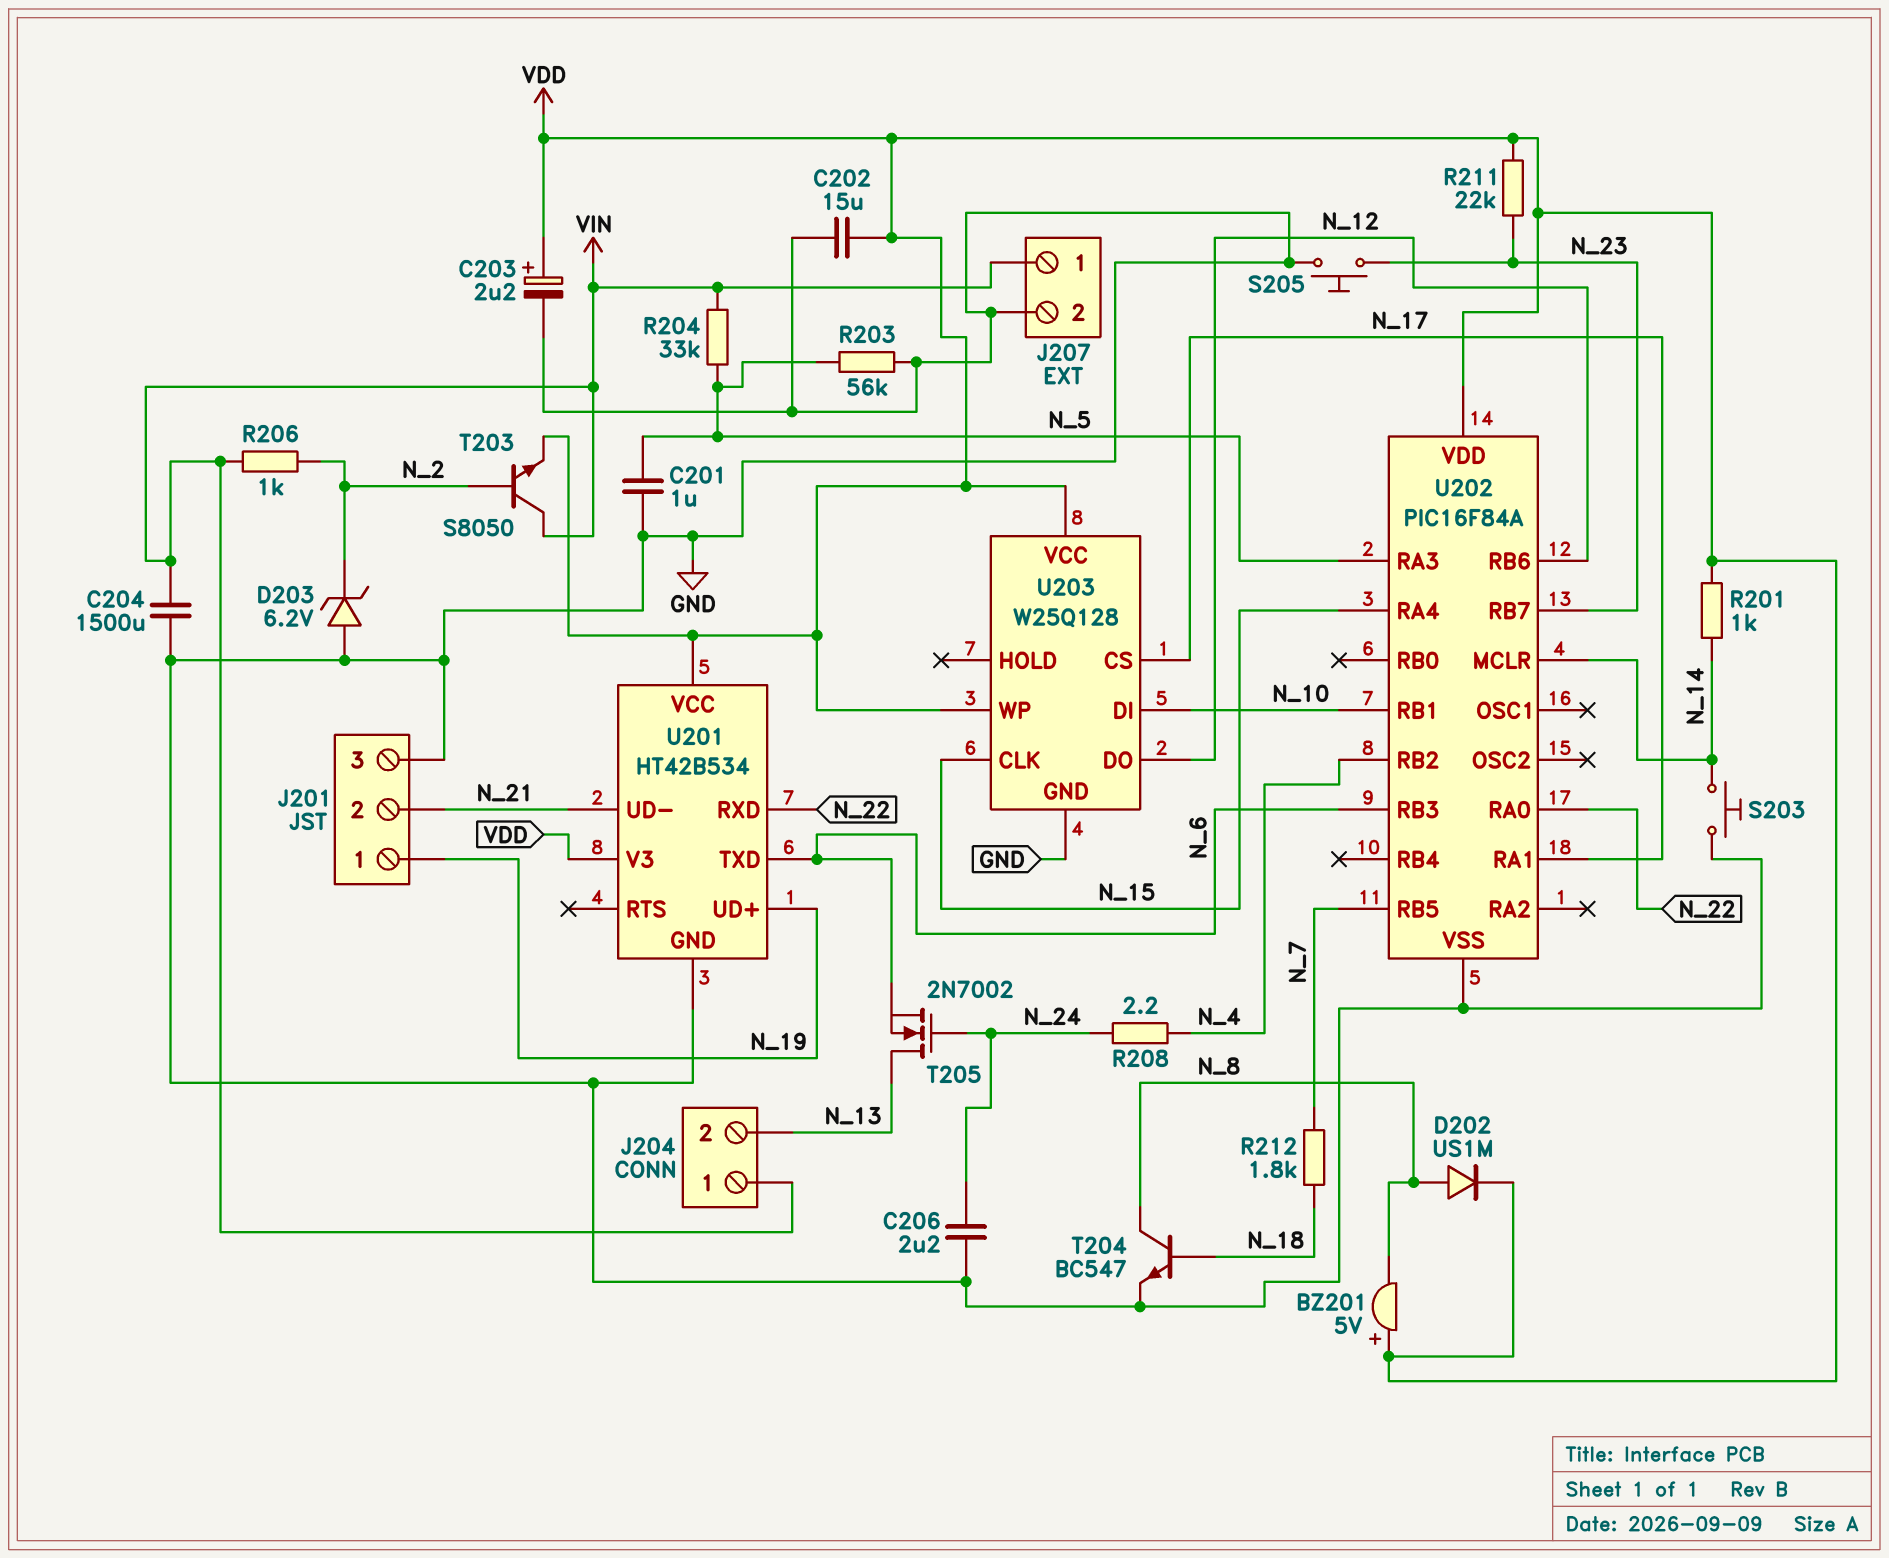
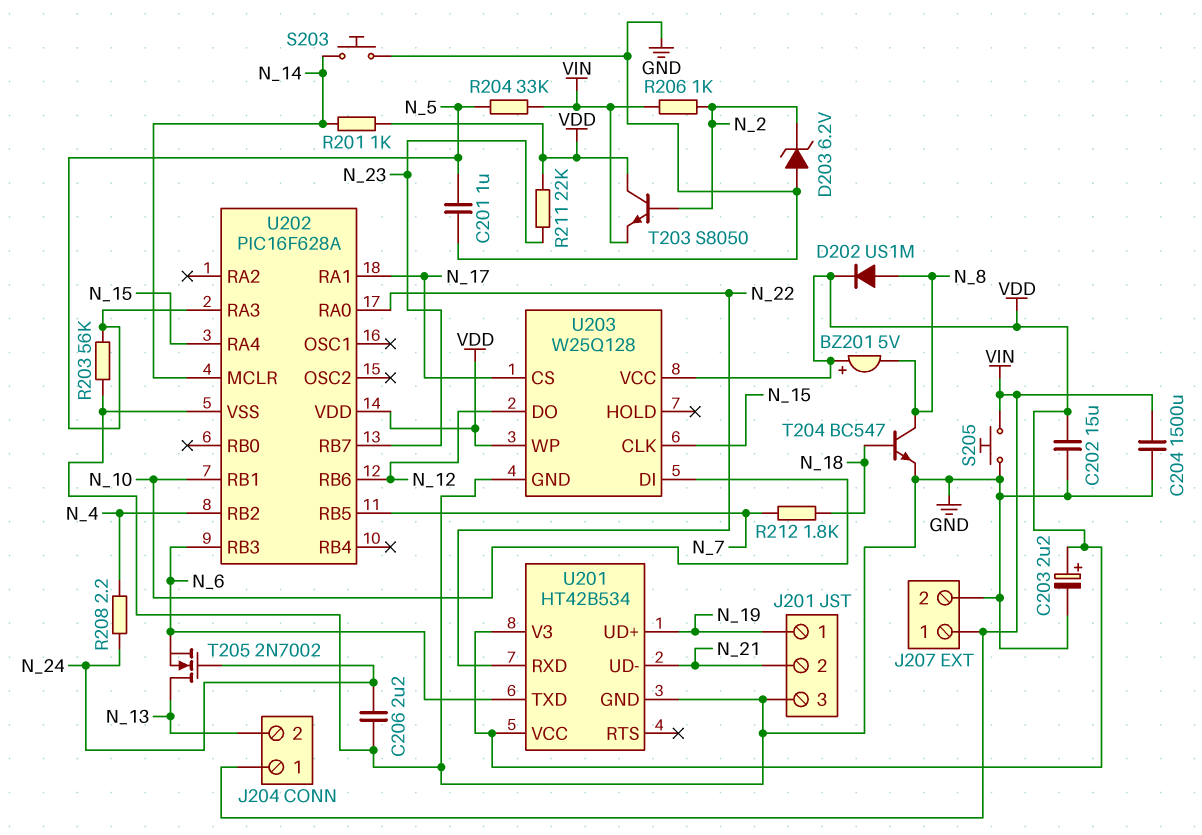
S205: button (GND, N_23) -> button (GND, VIN)
T203: NPN S8050 (B N_2, C VIN, E VDD) -> NPN S8050 (B N_2, C VDD, E VIN)
U202: PIC16F84A -> PIC16F628A

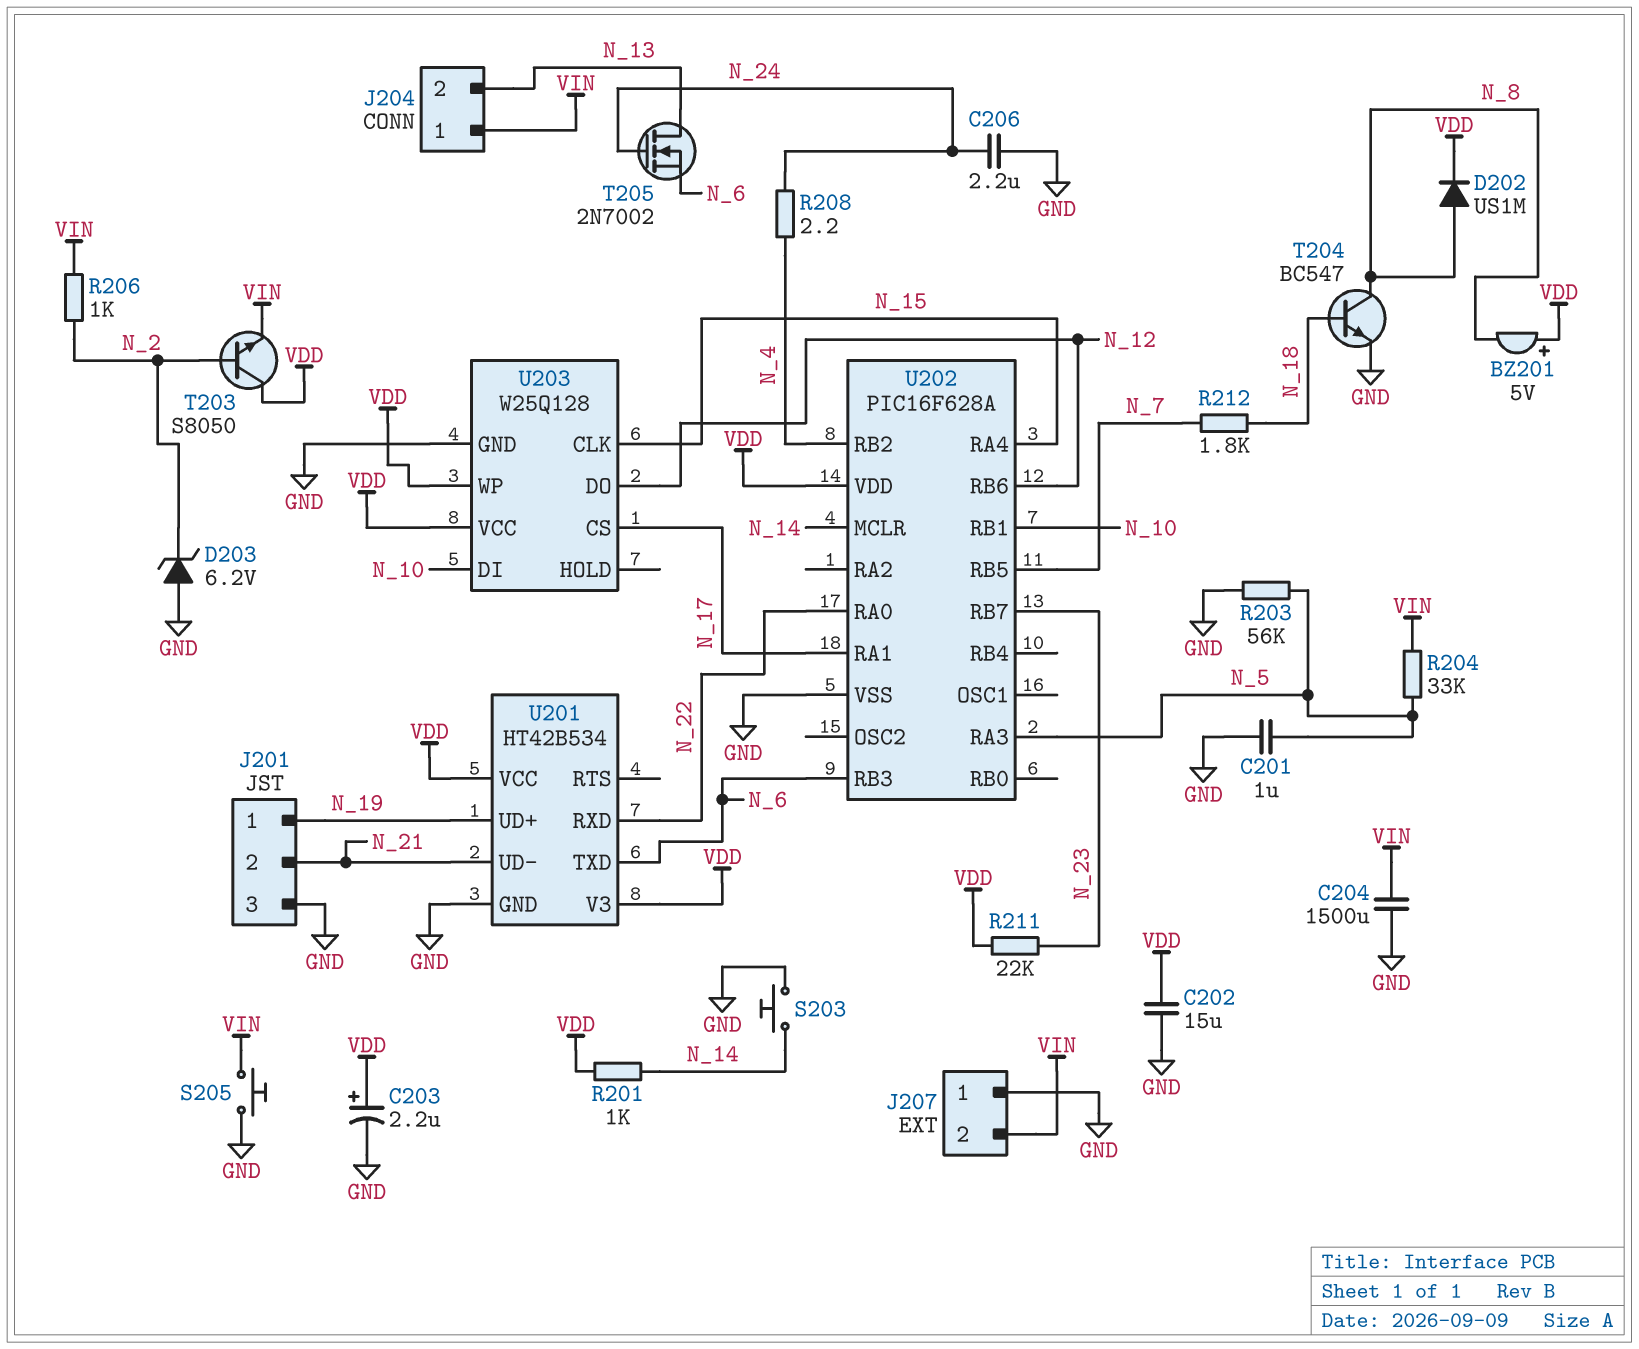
J207 pin 1: VIN -> GND
J207 pin 2: GND -> VIN

